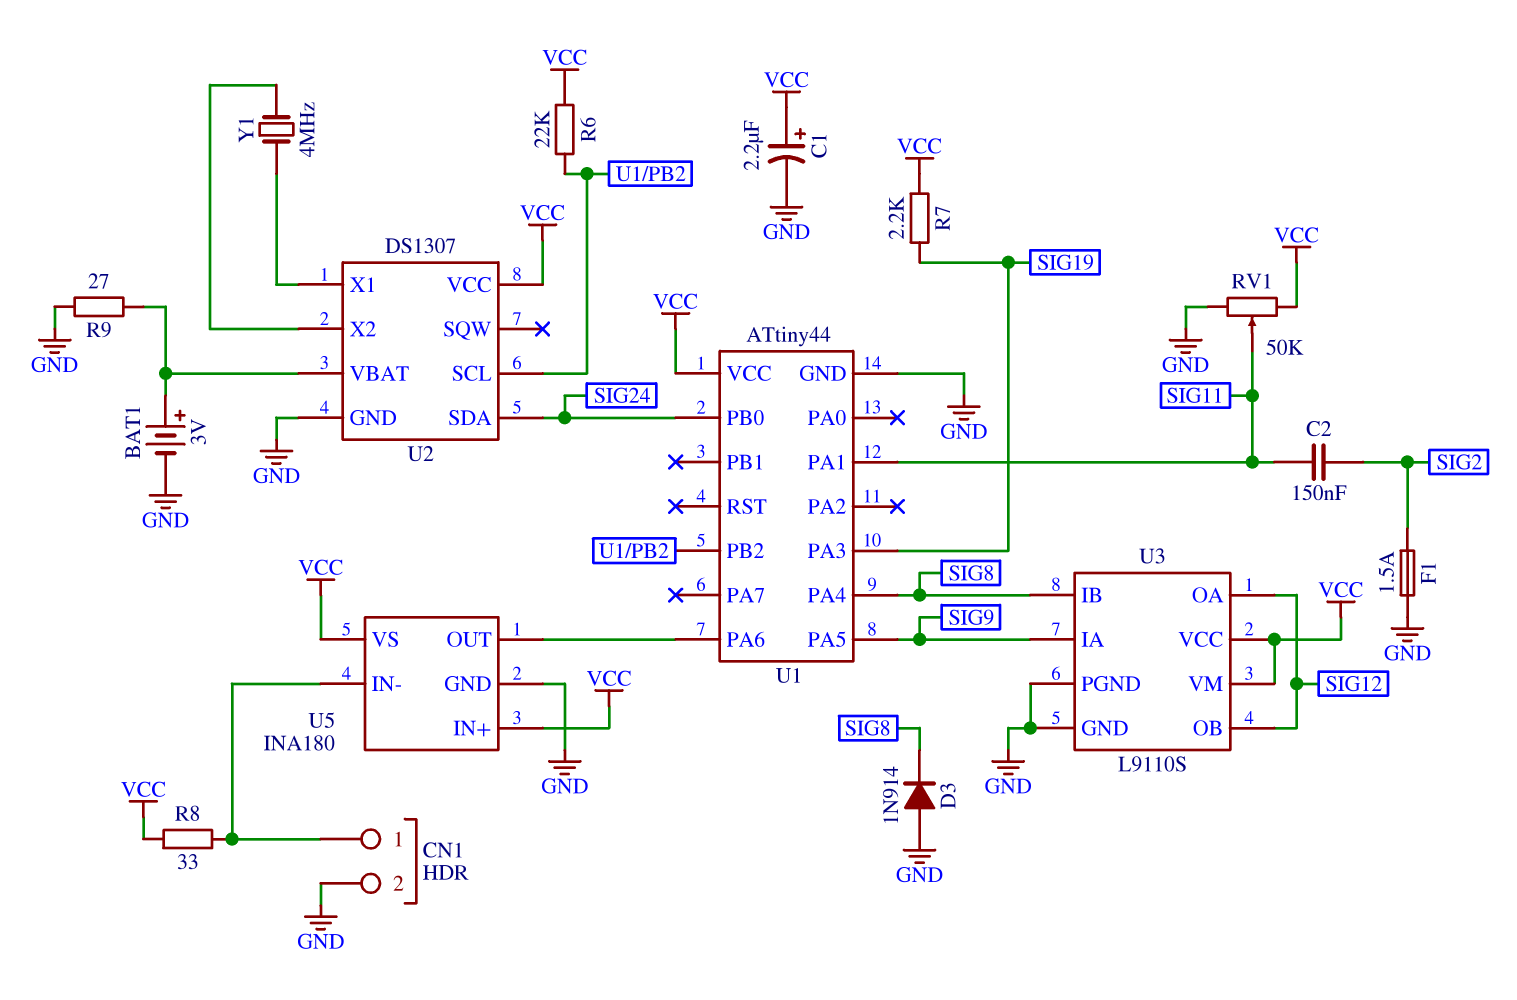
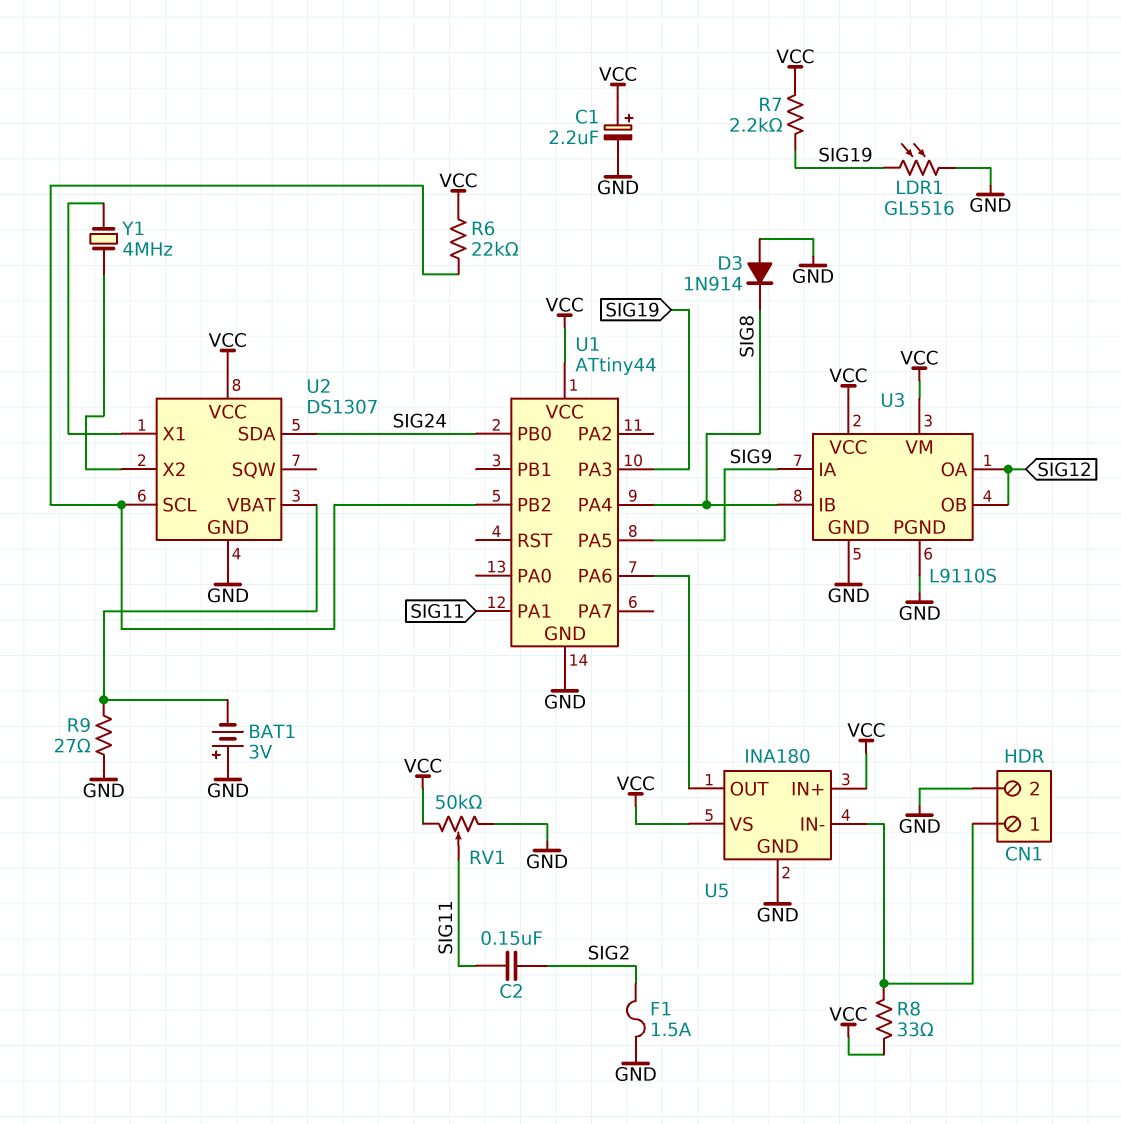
BAT1: 3V (plus U2/VBAT, minus GND) -> 3V (plus GND, minus U2/VBAT)
LDR1: none -> GL5516 (GND, SIG19)

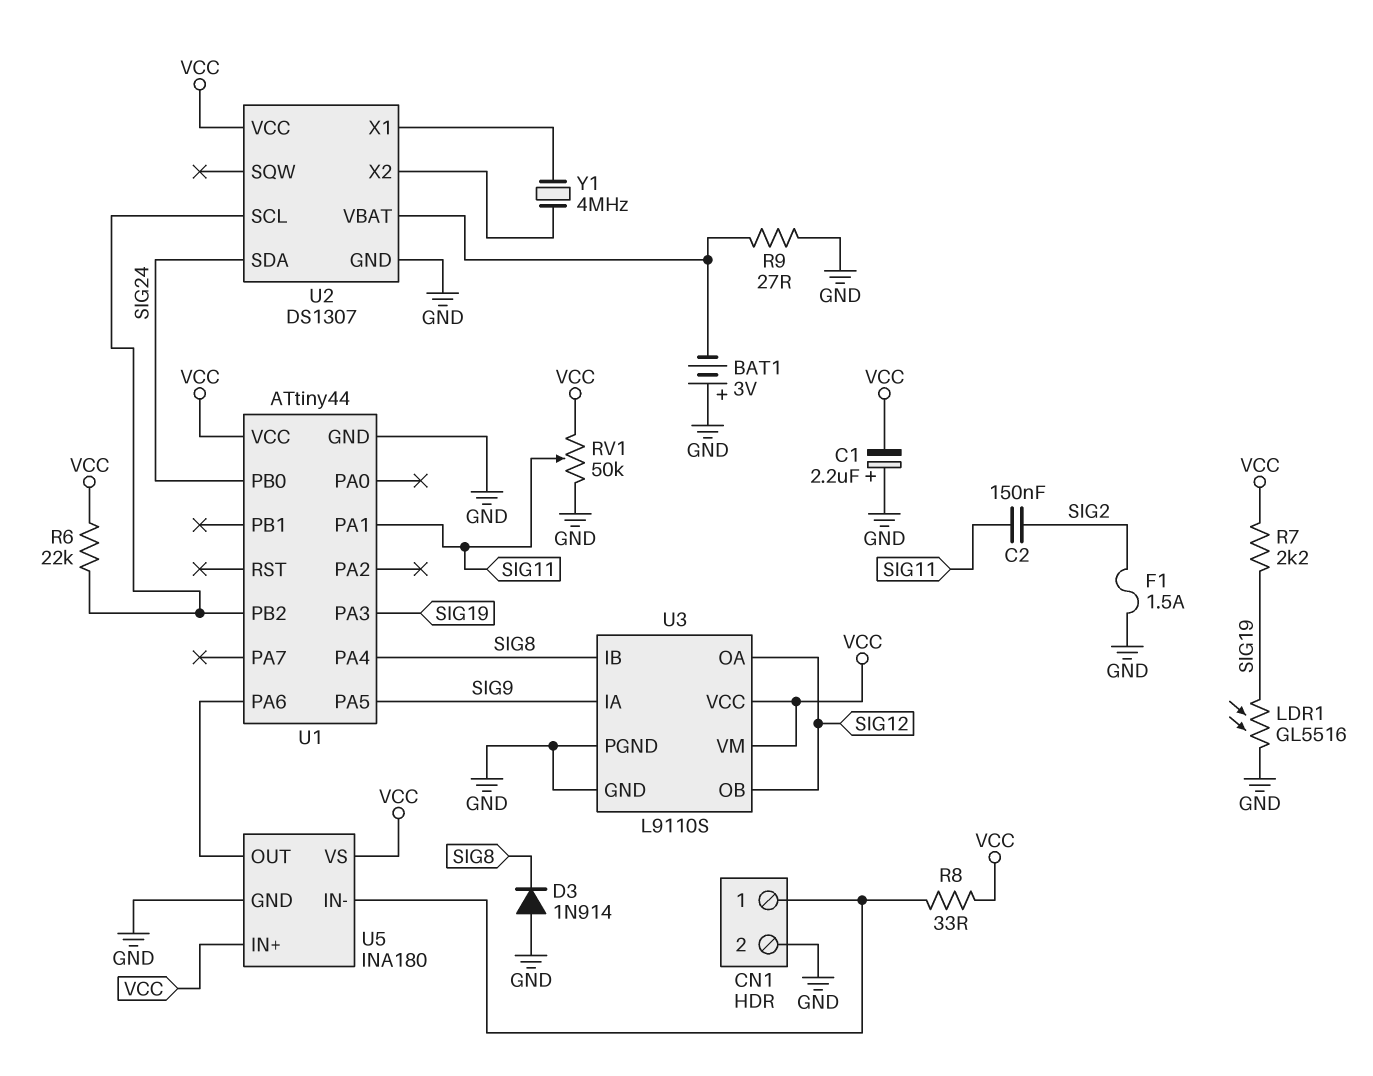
C1: 2.2uF (plus VCC, minus GND) -> 2.2uF (plus GND, minus VCC)

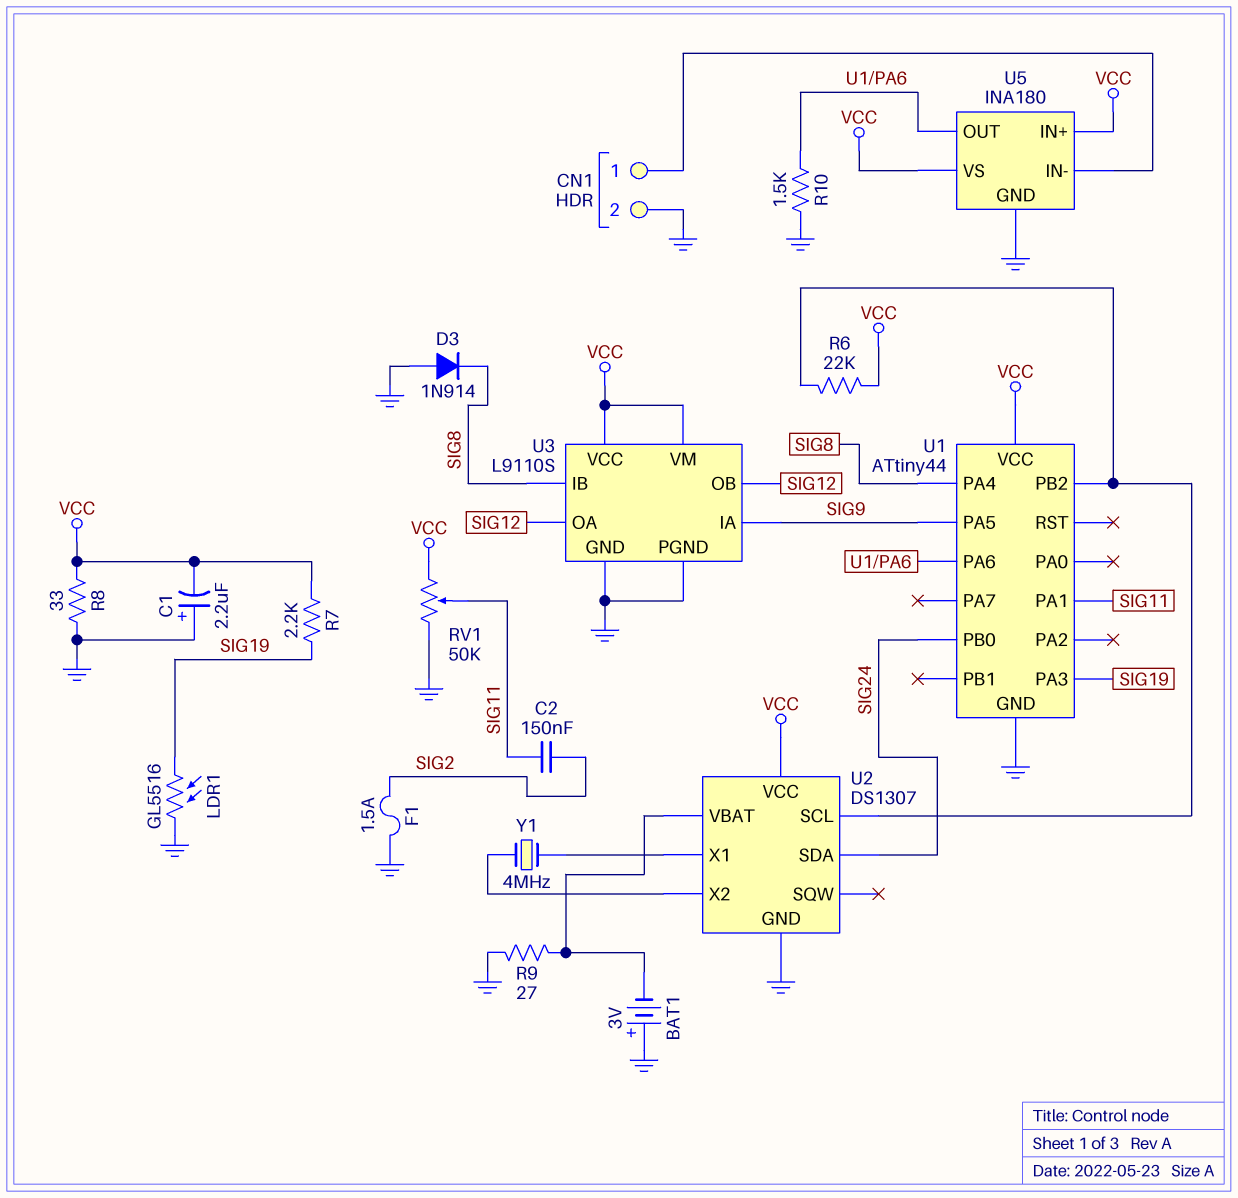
R8: 33 (CN1/1, VCC) -> 33 (GND, VCC)
R10: none -> 1.5k (GND, U1/PA6)

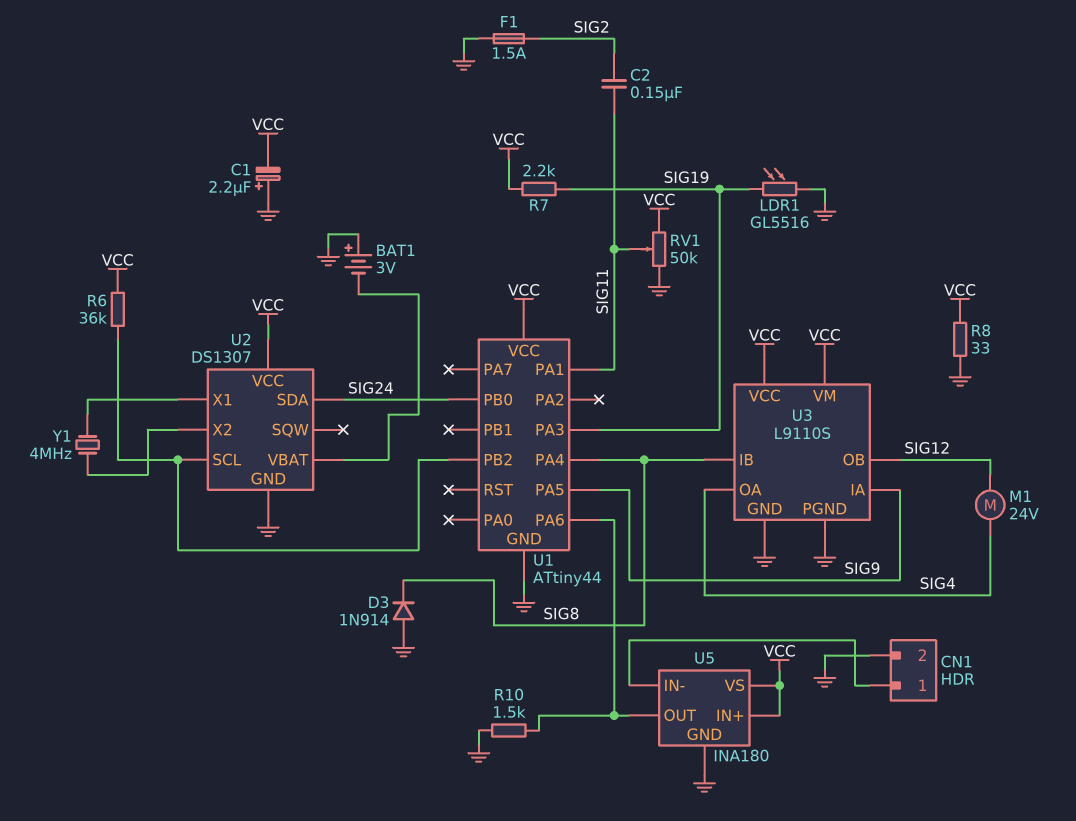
M1: none -> motor 24V (SIG4, SIG12)
R6: 22k (U1/PB2, VCC) -> 36k (U1/PB2, VCC)
R9: 27 (GND, U2/VBAT) -> none
U3 pin OA: SIG12 -> SIG4

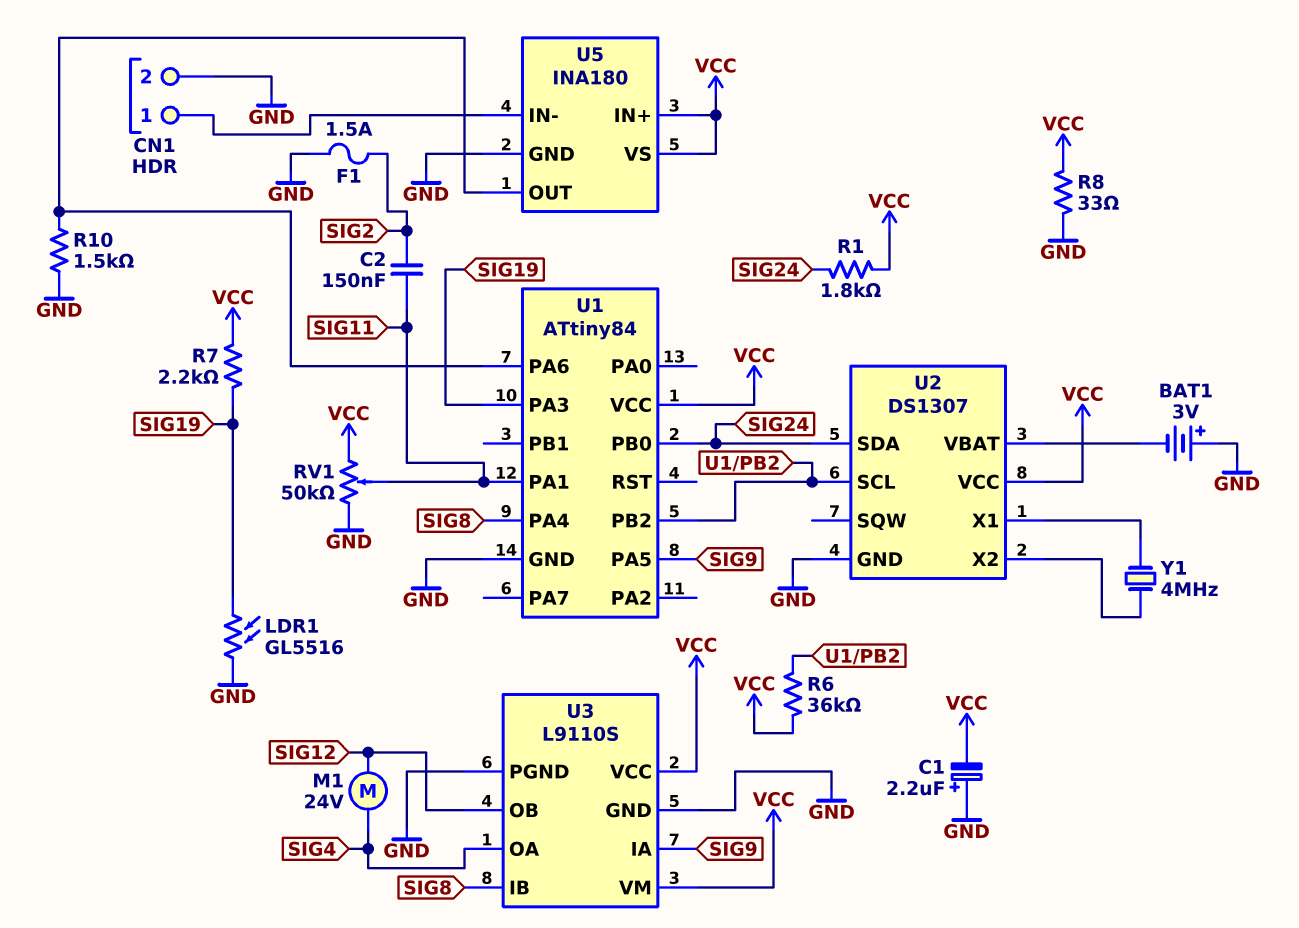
D3: diode 1N914 (A GND, K SIG8) -> none
R1: none -> 1.8k (SIG24, VCC)
U1: ATtiny44 -> ATtiny84

